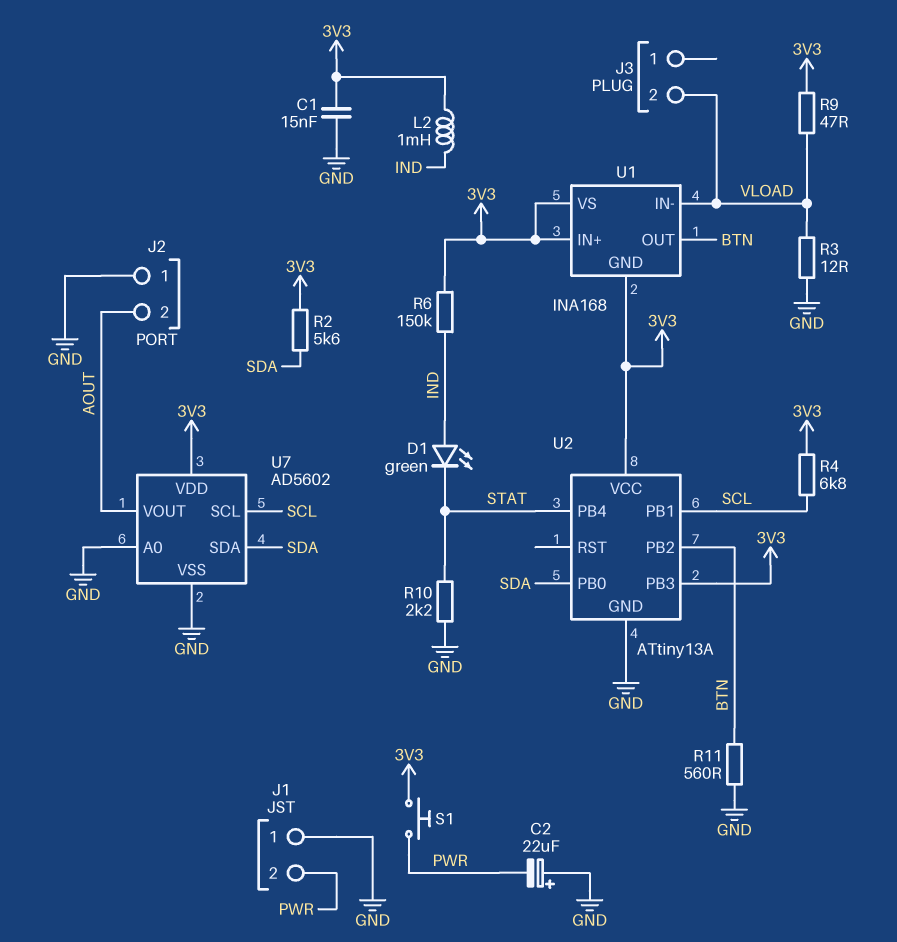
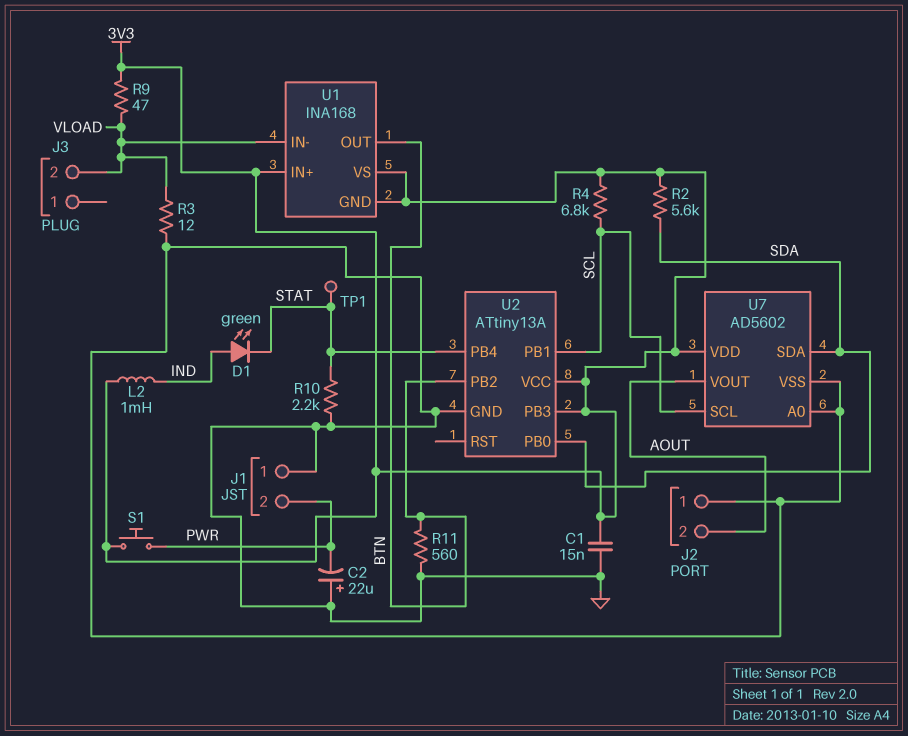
R6: 150k (3V3, IND) -> none
TP1: none -> test point (STAT)

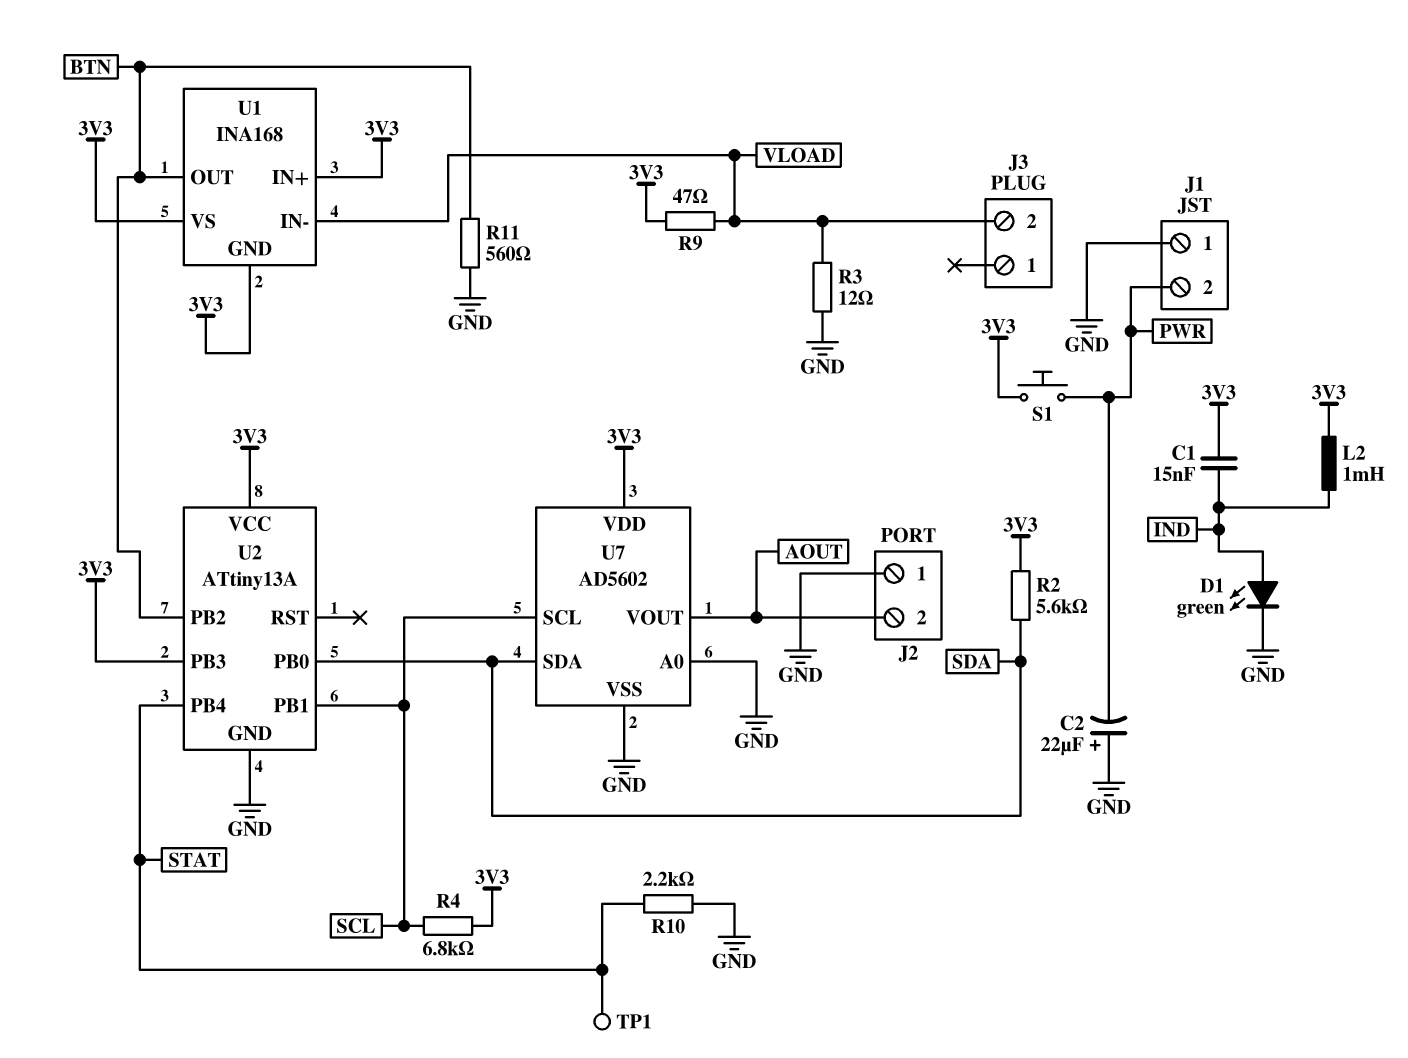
C1: 15nF (3V3, GND) -> 15nF (3V3, IND)
D1: LED green (A IND, K STAT) -> LED green (A IND, K GND)

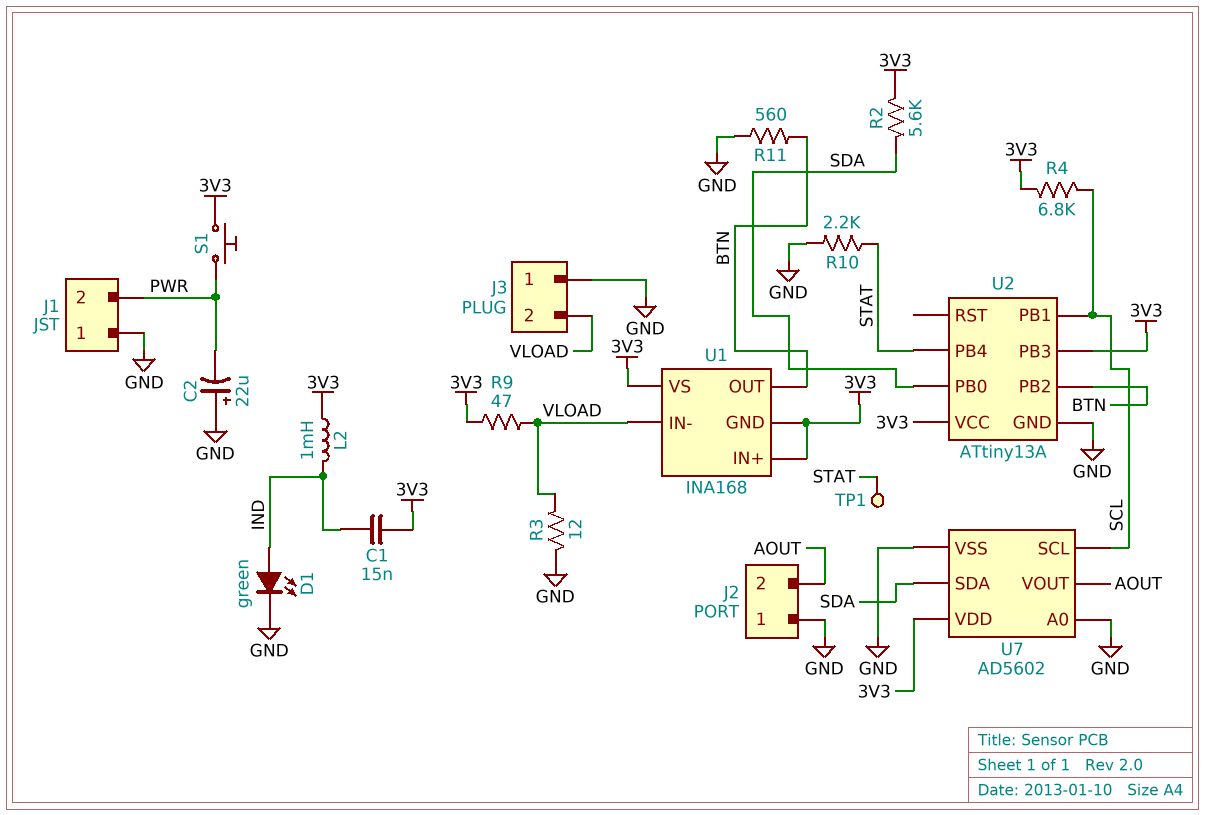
J3 pin 1: none -> GND

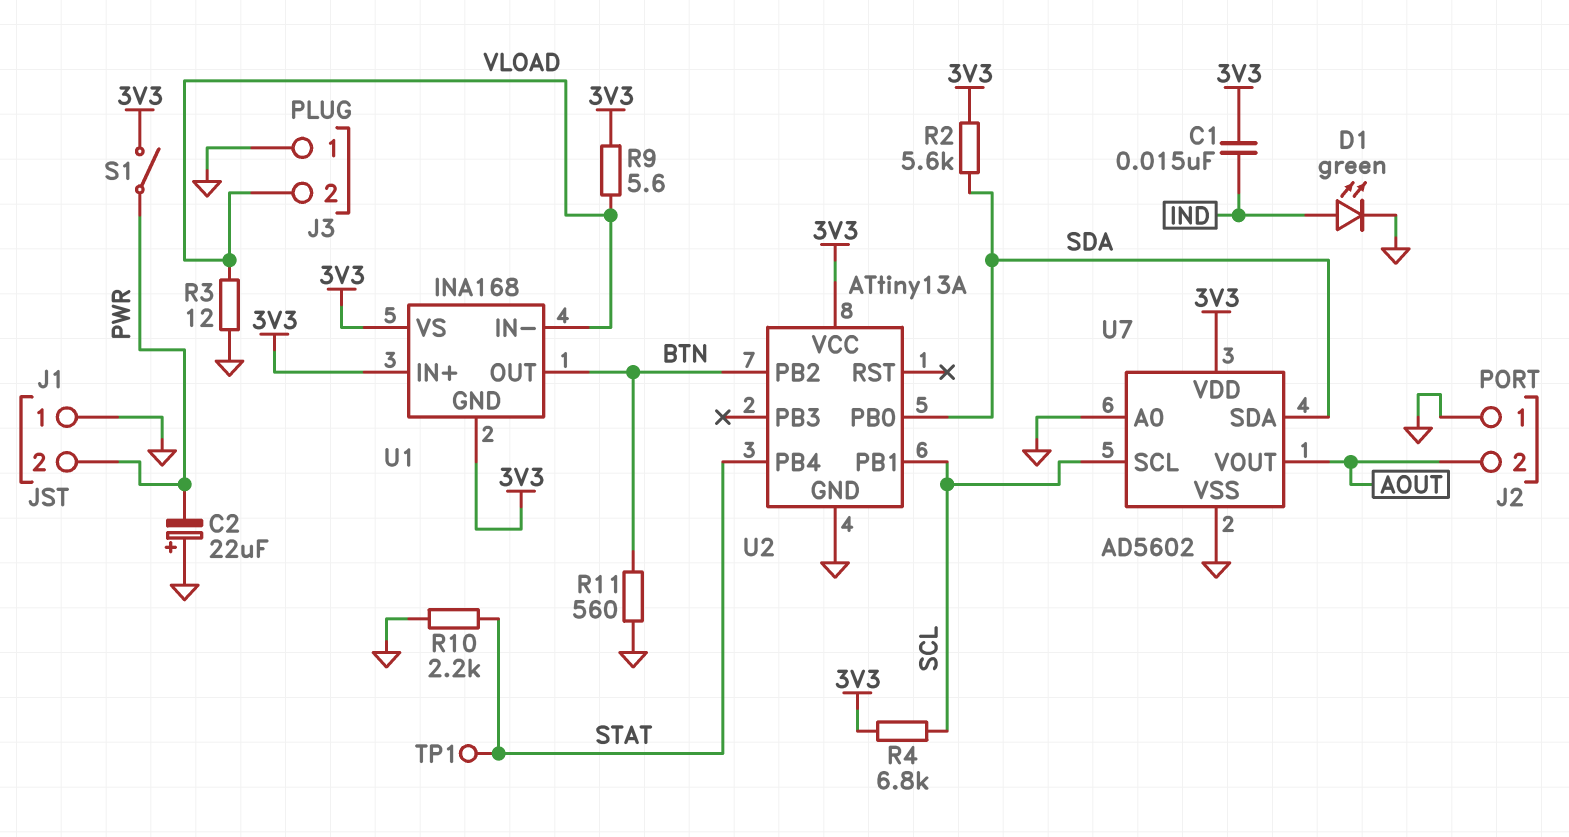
L2: 1mH (3V3, IND) -> none
R9: 47 (3V3, VLOAD) -> 5.6 (3V3, VLOAD)
S1: button (3V3, PWR) -> switch (3V3, PWR)
U2 pin PB3: 3V3 -> none

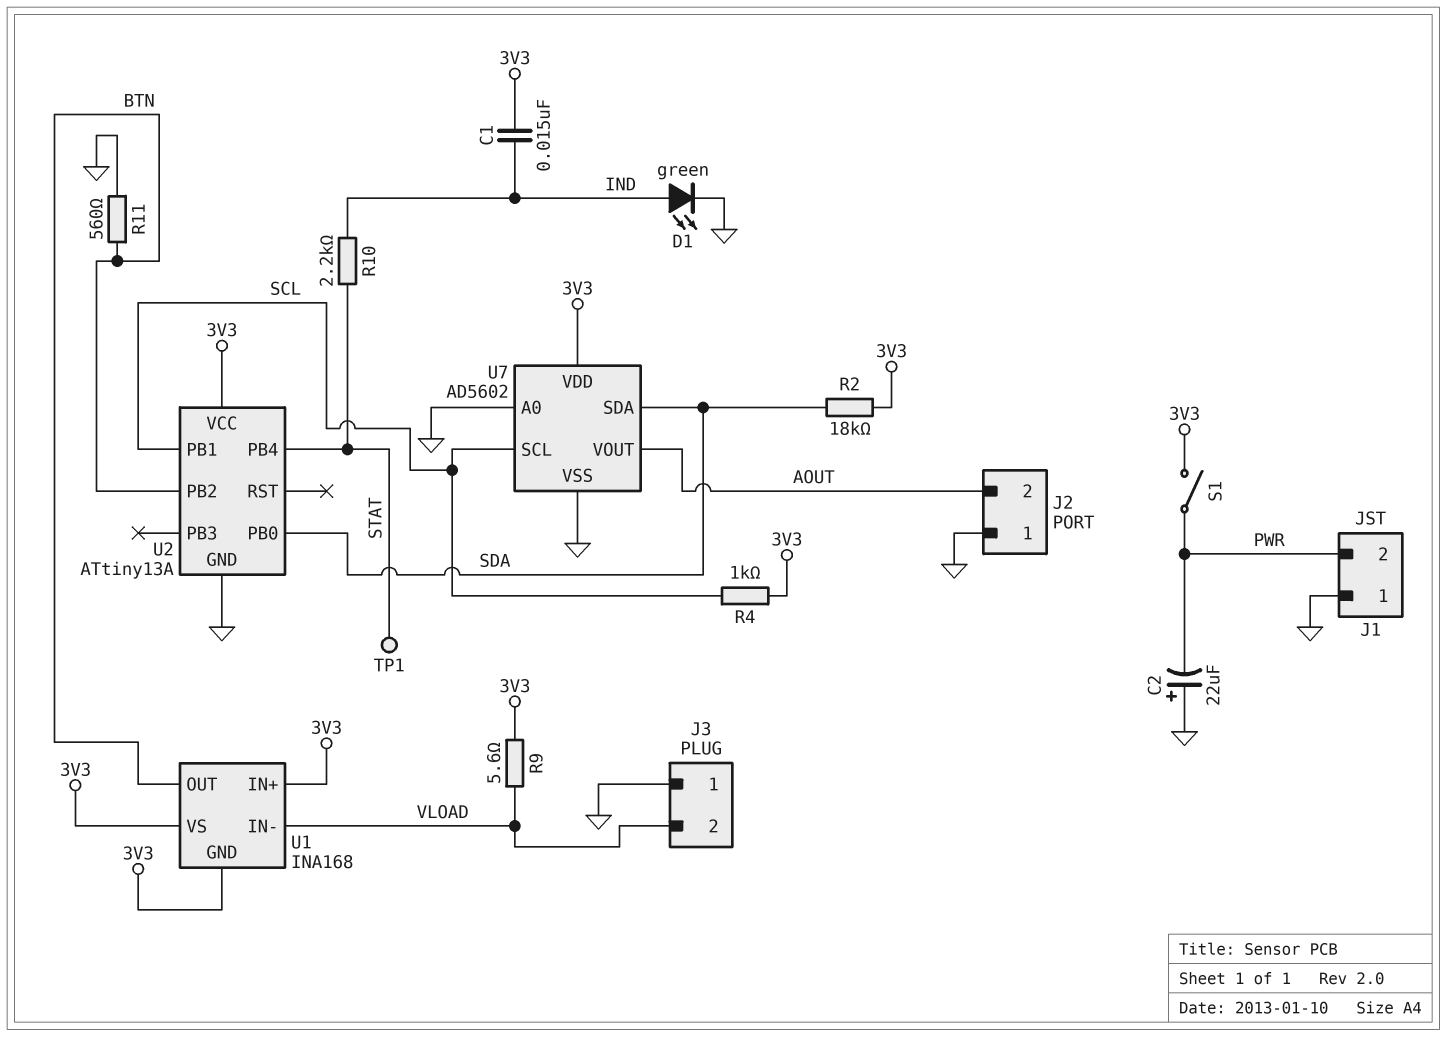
R2: 5.6k (3V3, SDA) -> 18k (3V3, SDA)
R3: 12 (GND, VLOAD) -> none
R4: 6.8k (3V3, SCL) -> 1k (3V3, SCL)
R10: 2.2k (GND, STAT) -> 2.2k (IND, STAT)

